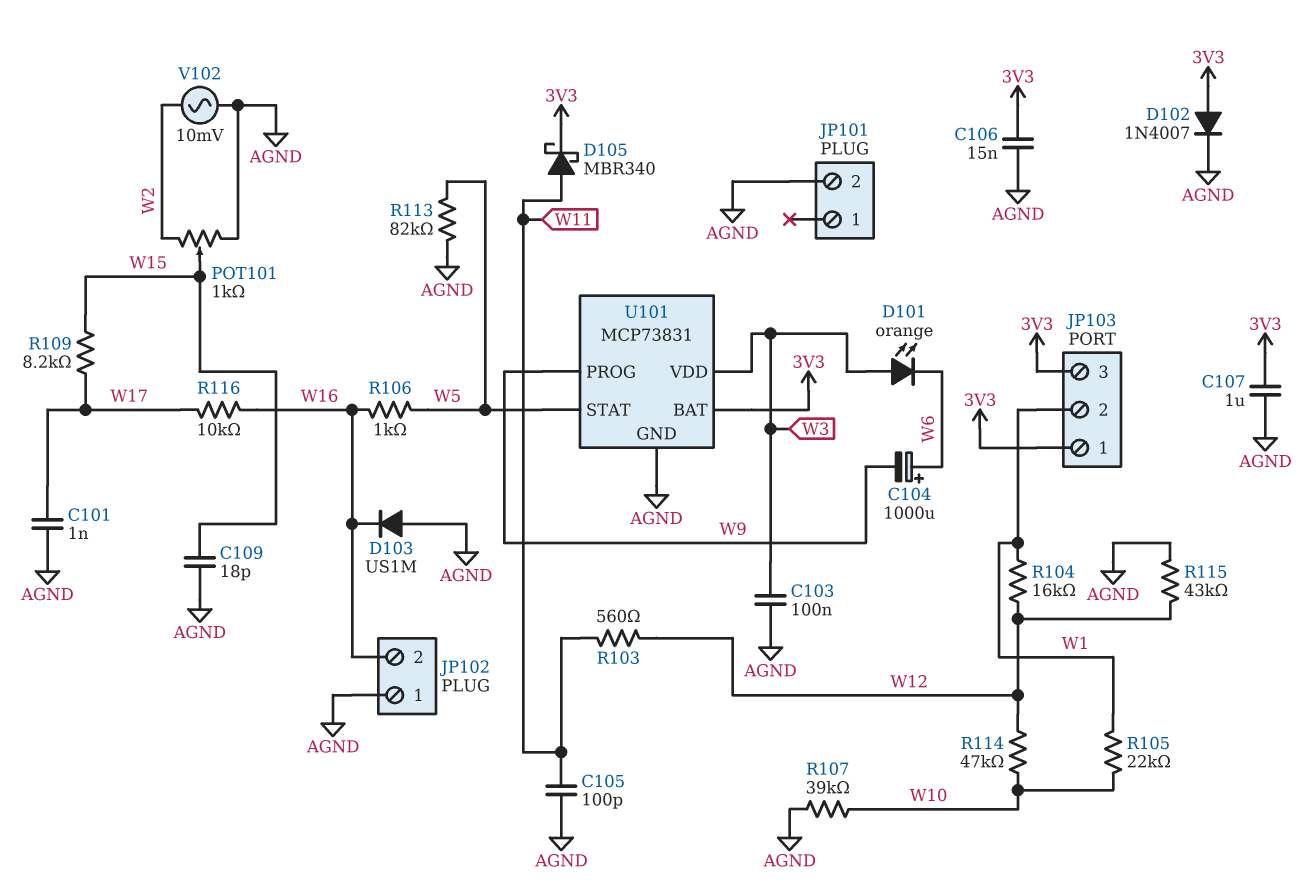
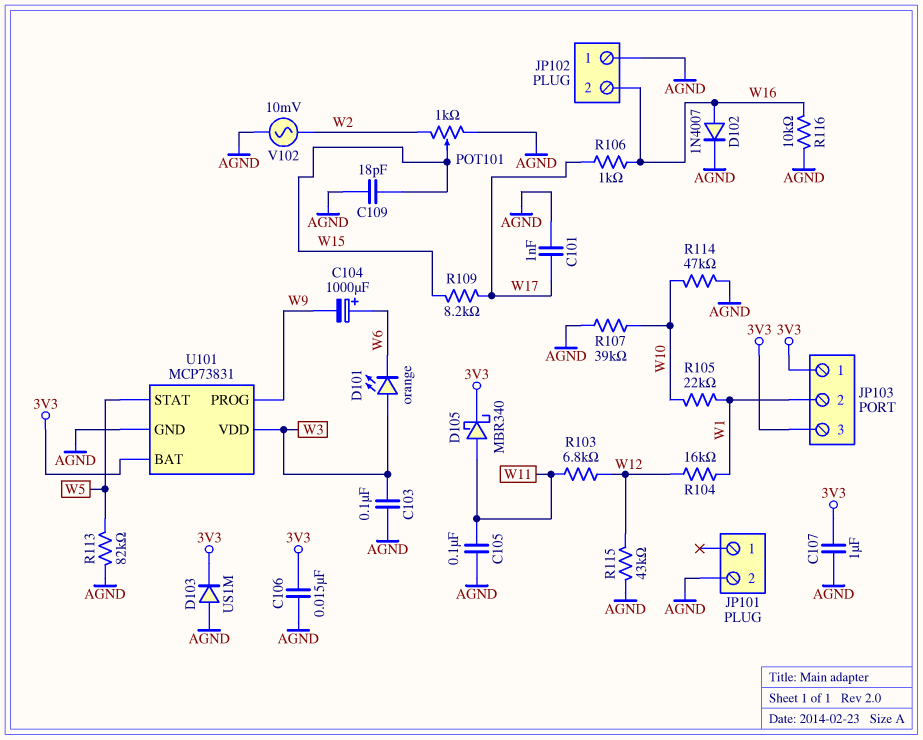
C105: 100pF (AGND, W11) -> 100nF (AGND, W11)
D102: diode 1N4007 (A 3V3, K AGND) -> diode 1N4007 (A W16, K AGND)
D103: diode US1M (A AGND, K W16) -> diode US1M (A AGND, K 3V3)
R103: 560 (W11, W12) -> 6.8k (W11, W12)
R106: 1k (W5, W16) -> 1k (W16, W17)
R114: 47k (W10, W12) -> 47k (AGND, W10)
R116: 10k (W16, W17) -> 10k (AGND, W16)

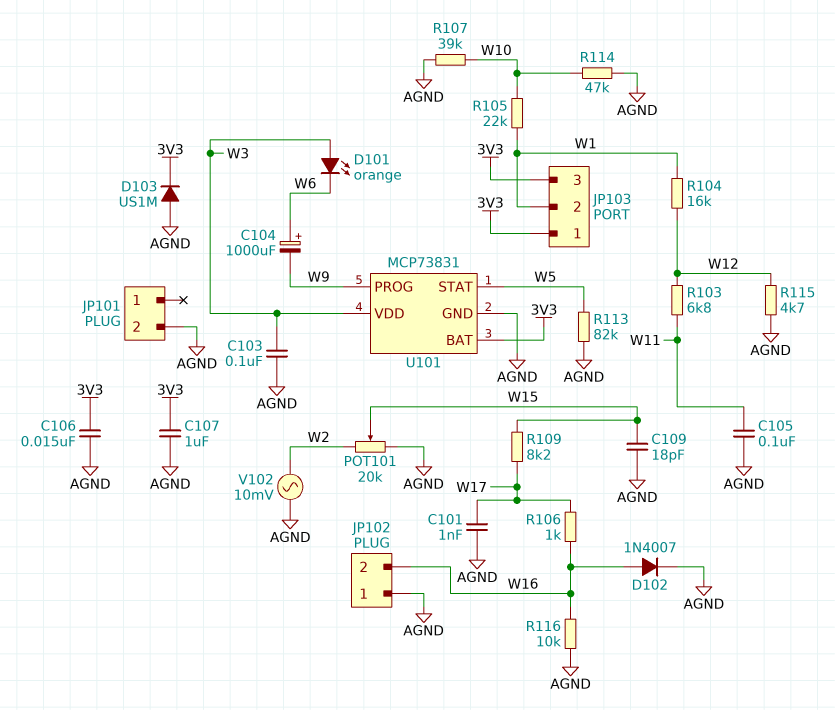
D105: schottky MBR340 (A W11, K 3V3) -> none
POT101: 1k (AGND, W2, wiper W15) -> 20k (AGND, W2, wiper W15)
R115: 43k (AGND, W12) -> 4.7k (AGND, W12)

